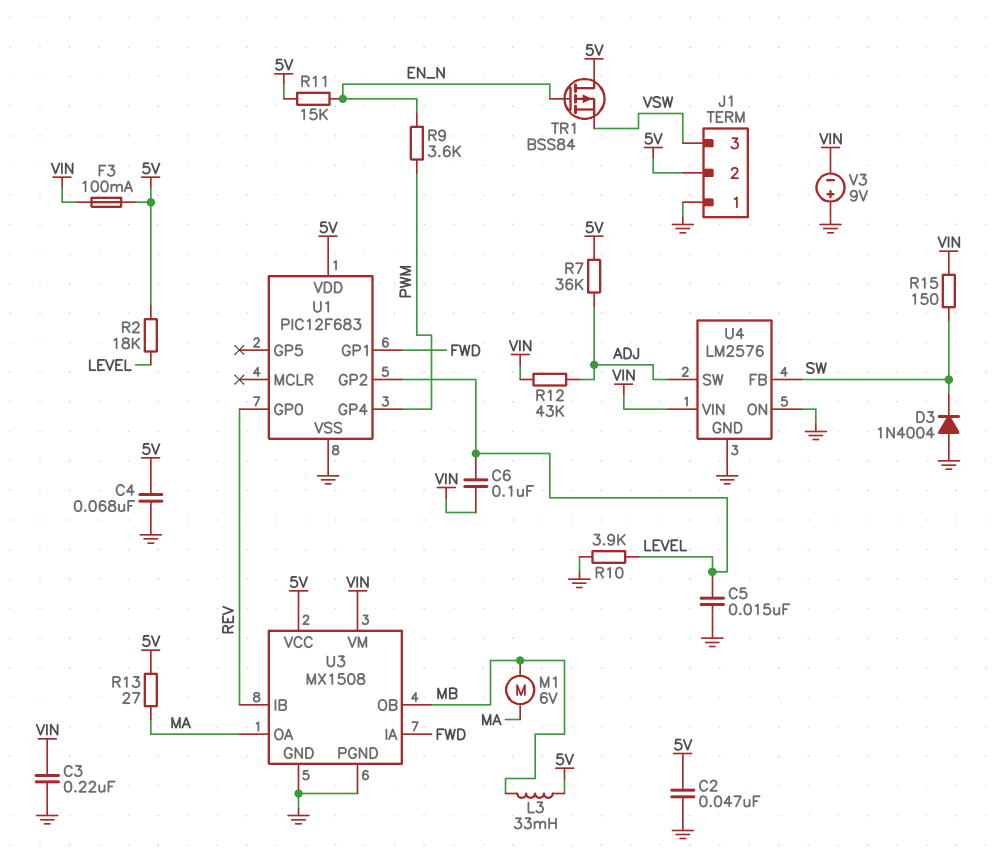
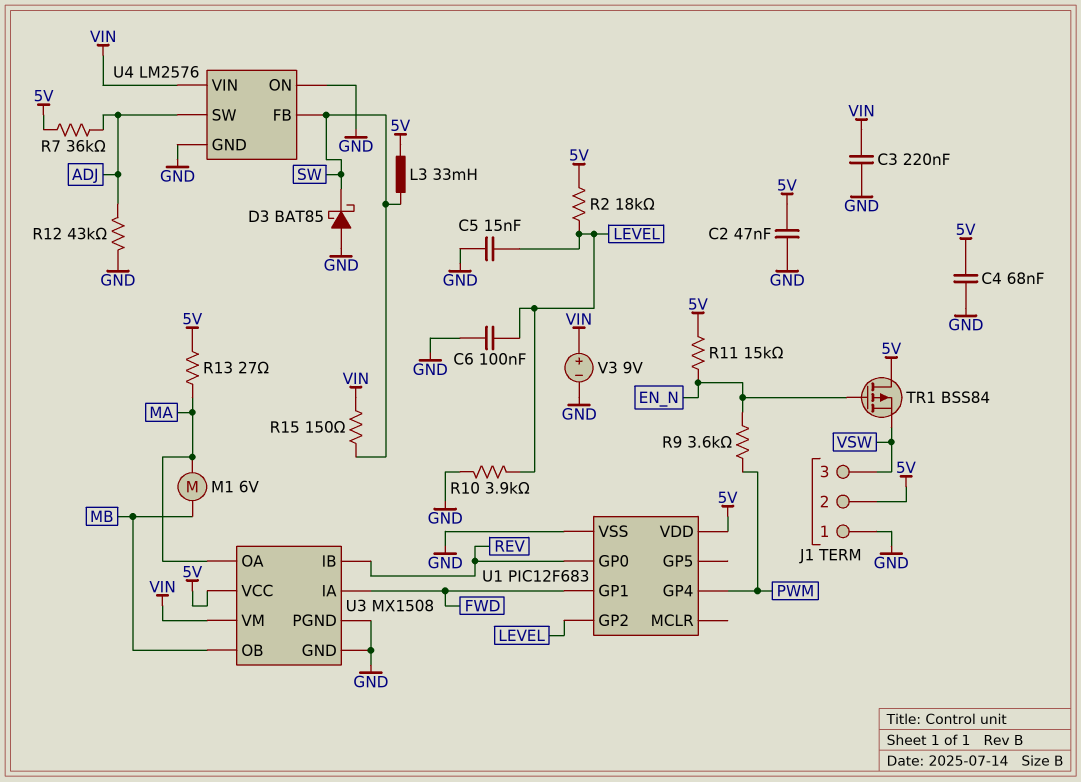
C6: 100nF (LEVEL, VIN) -> 100nF (GND, LEVEL)
D3: diode 1N4004 (A GND, K SW) -> schottky BAT85 (A GND, K SW)
F3: 100mA (5V, VIN) -> none
L3: 33mH (5V, MB) -> 33mH (5V, SW)
R12: 43k (ADJ, VIN) -> 43k (ADJ, GND)
V3: 9V (plus GND, minus VIN) -> 9V (plus VIN, minus GND)

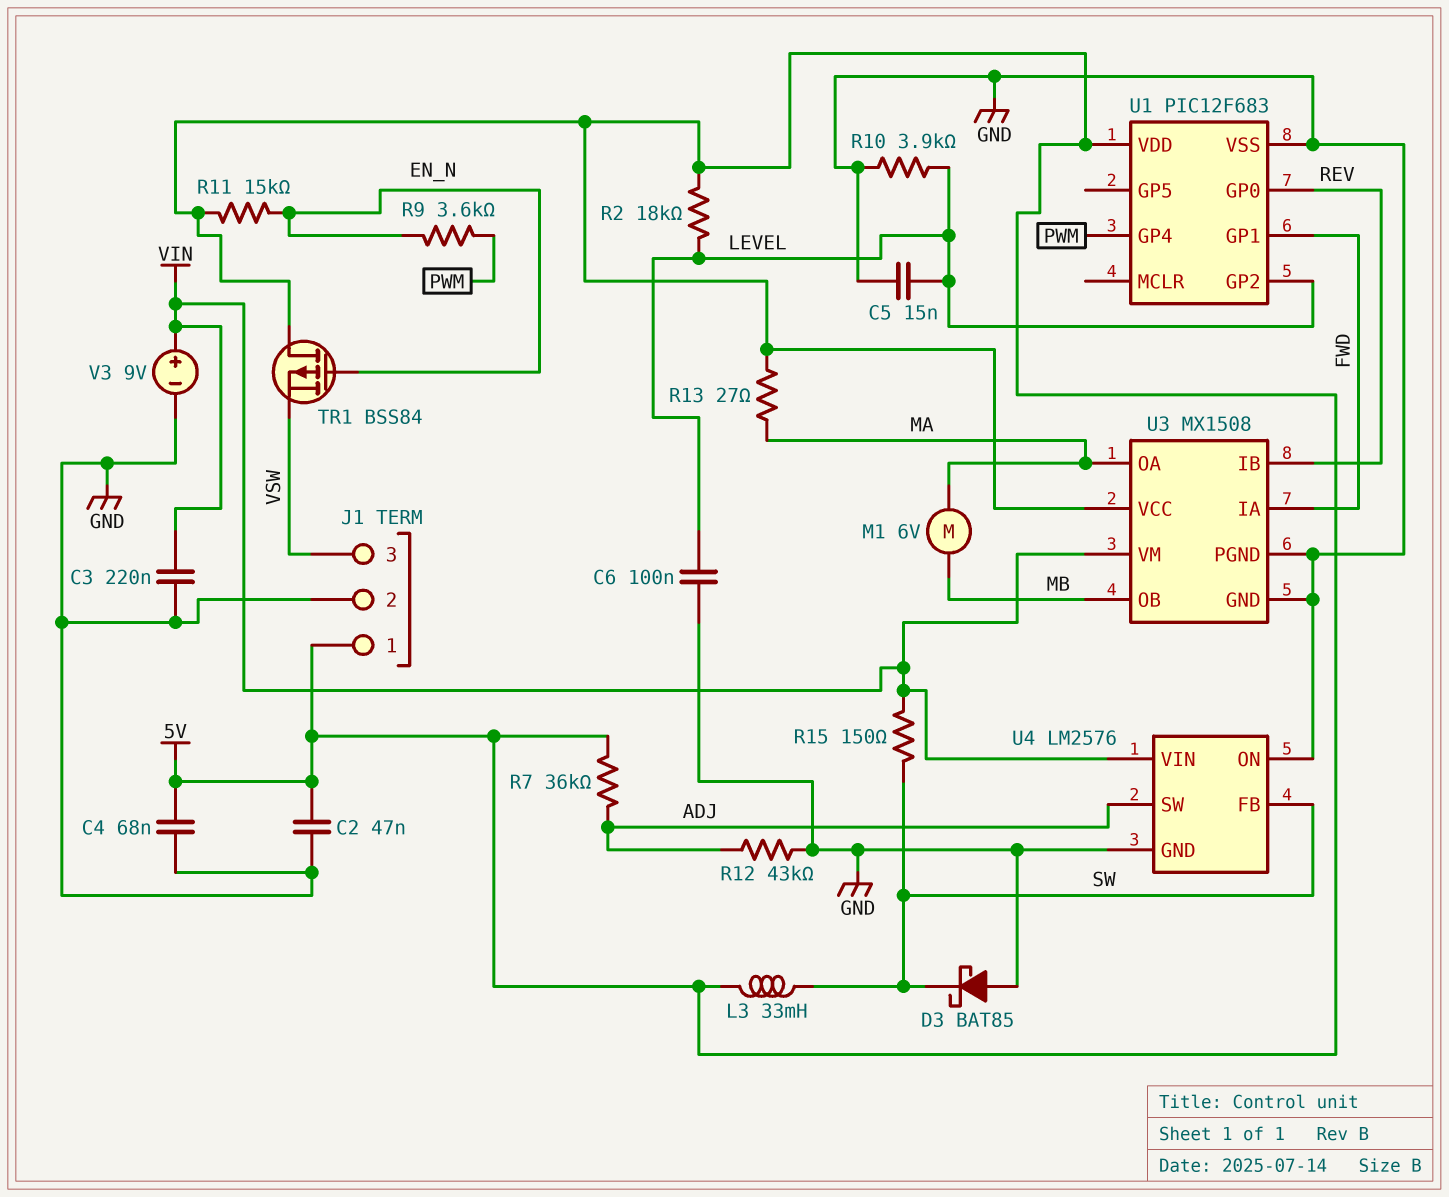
J1 pin 1: GND -> 5V
J1 pin 2: 5V -> GND

